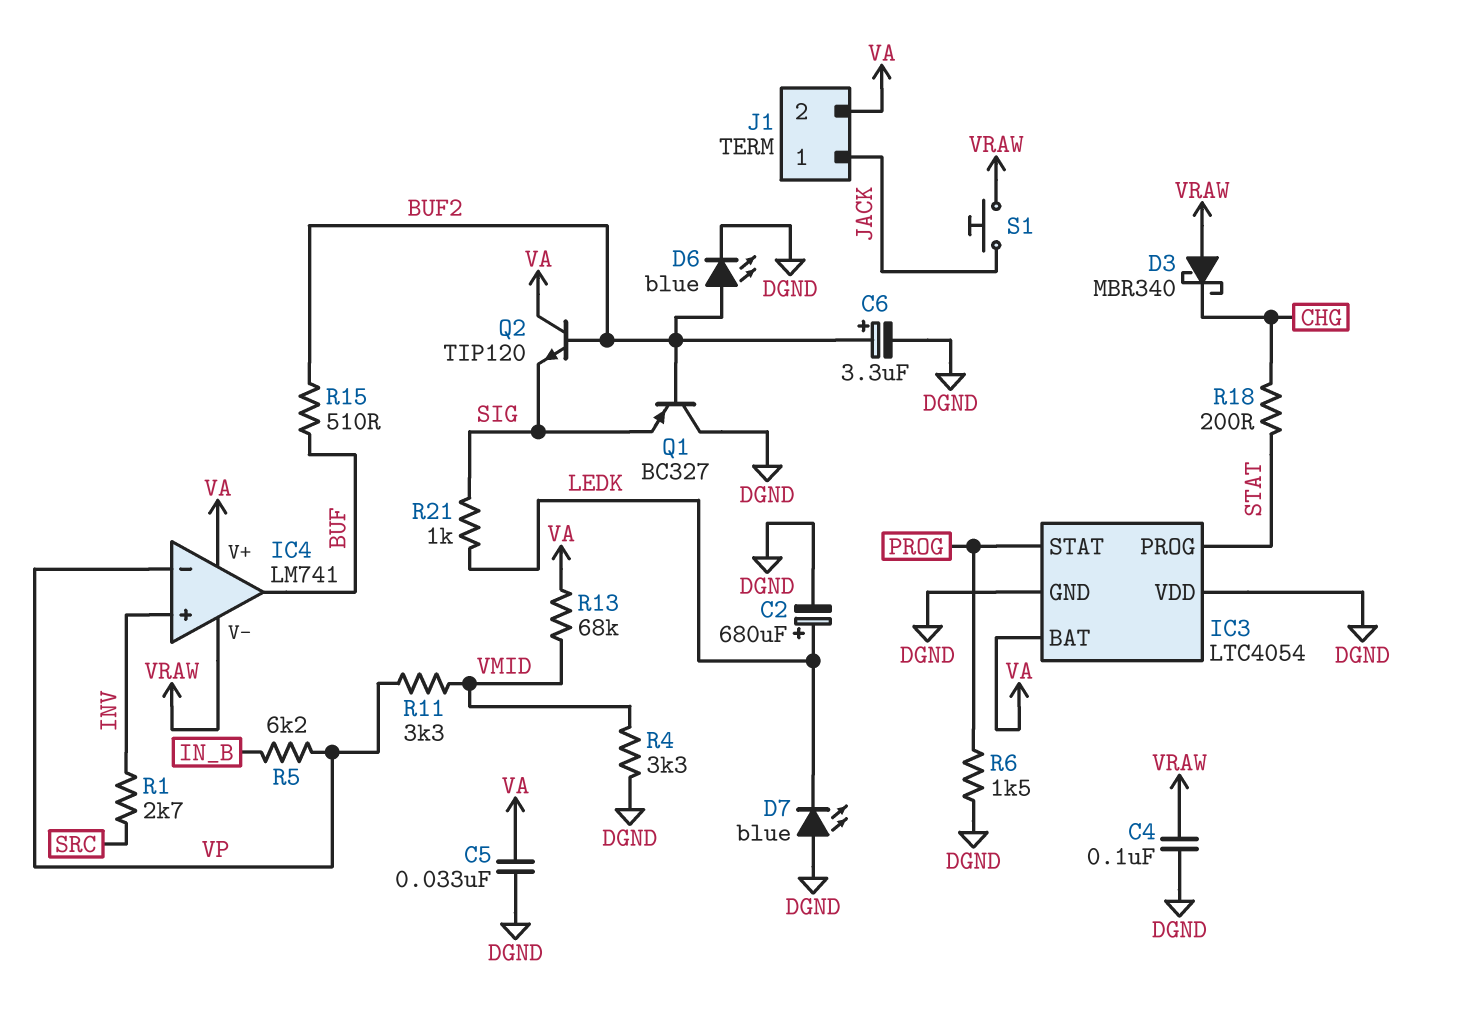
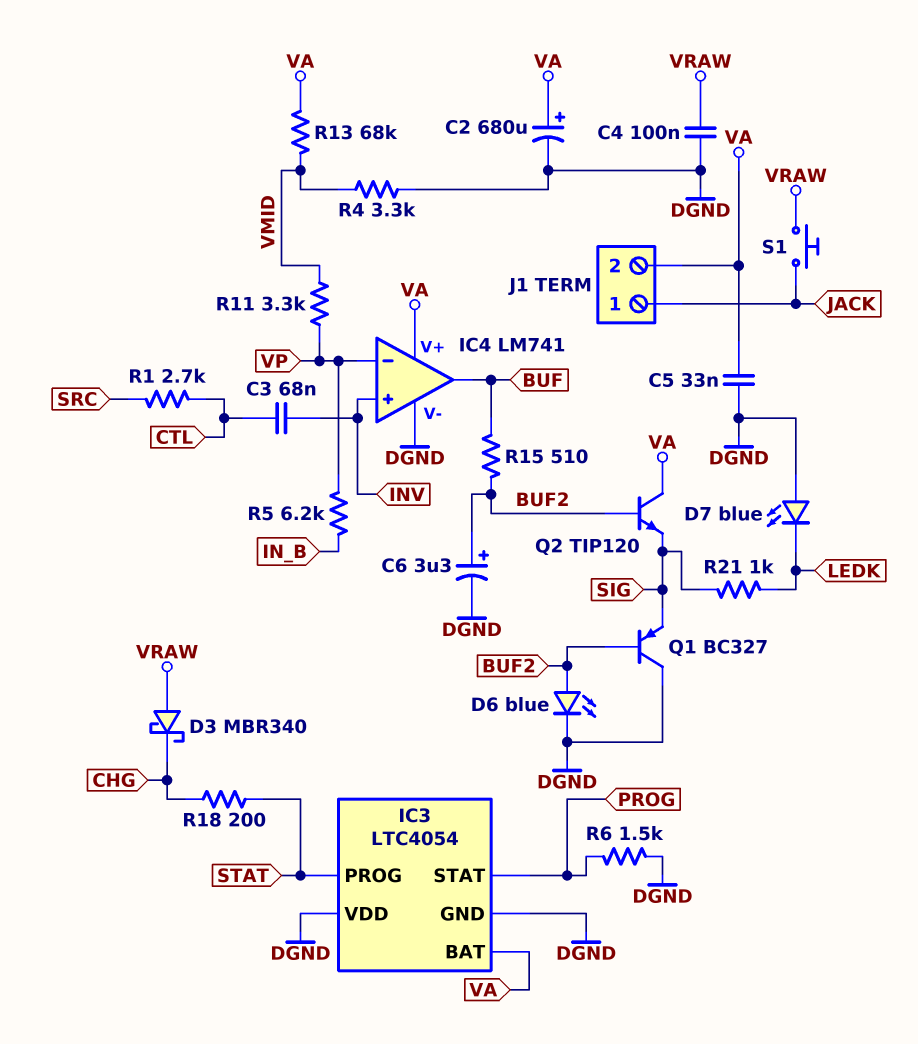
C2: 680uF (plus LEDK, minus DGND) -> 680uF (plus VA, minus DGND)
C3: none -> 68nF (CTL, INV)
IC4 pin V-: VRAW -> DGND
R1: 2.7k (INV, SRC) -> 2.7k (CTL, SRC)

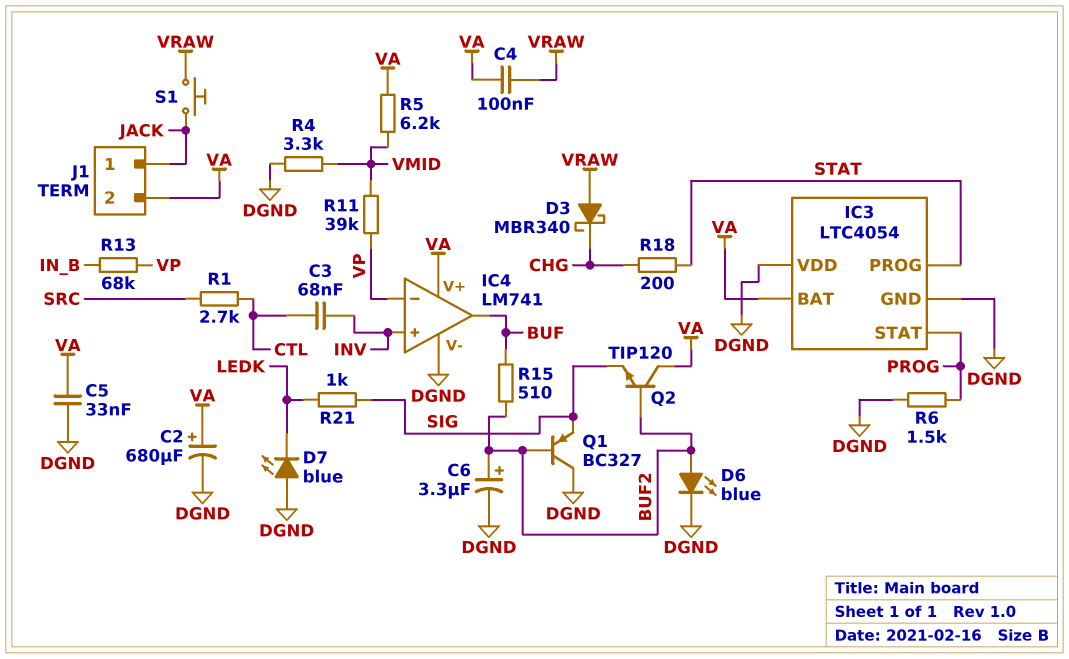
C4: 100nF (DGND, VRAW) -> 100nF (VA, VRAW)
R5: 6.2k (IN_B, VP) -> 6.2k (VA, VMID)
R11: 3.3k (VMID, VP) -> 39k (VMID, VP)
R13: 68k (VA, VMID) -> 68k (IN_B, VP)

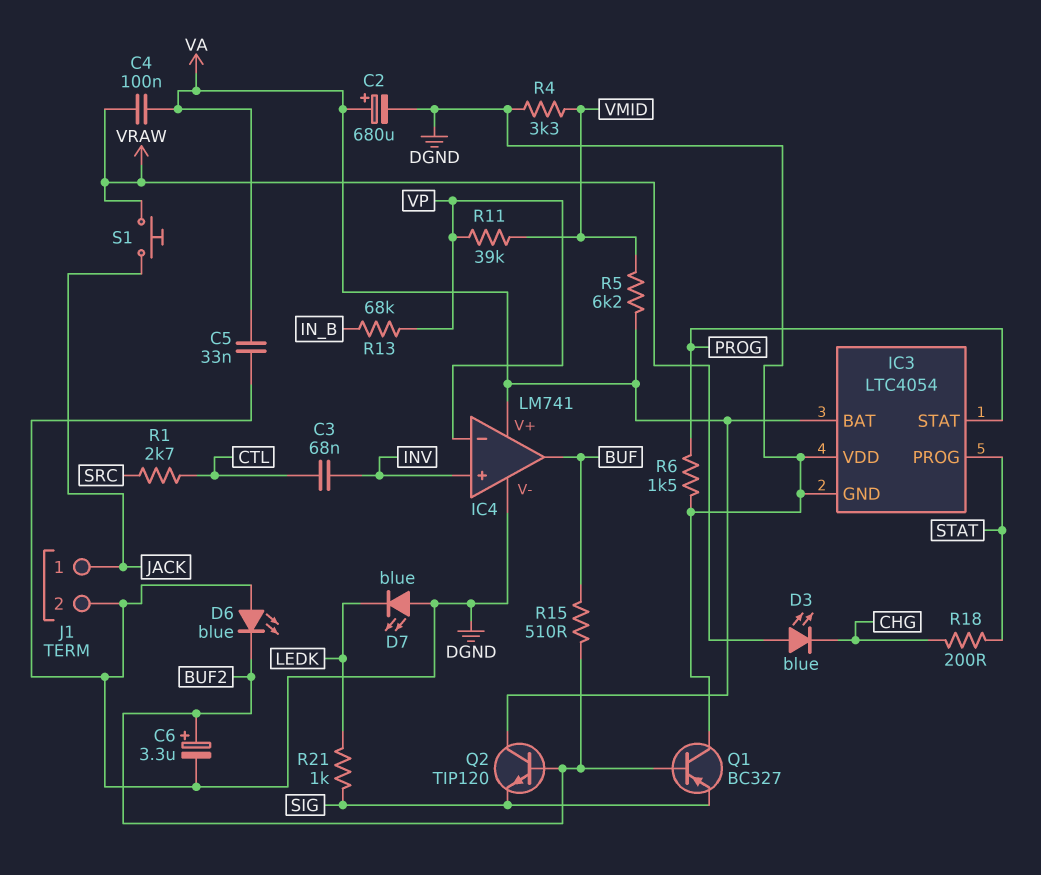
D3: schottky MBR340 (A VRAW, K CHG) -> LED blue (A VRAW, K CHG)
D6: LED blue (A BUF2, K DGND) -> LED blue (A DGND, K BUF2)
J1 pin 2: VA -> DGND

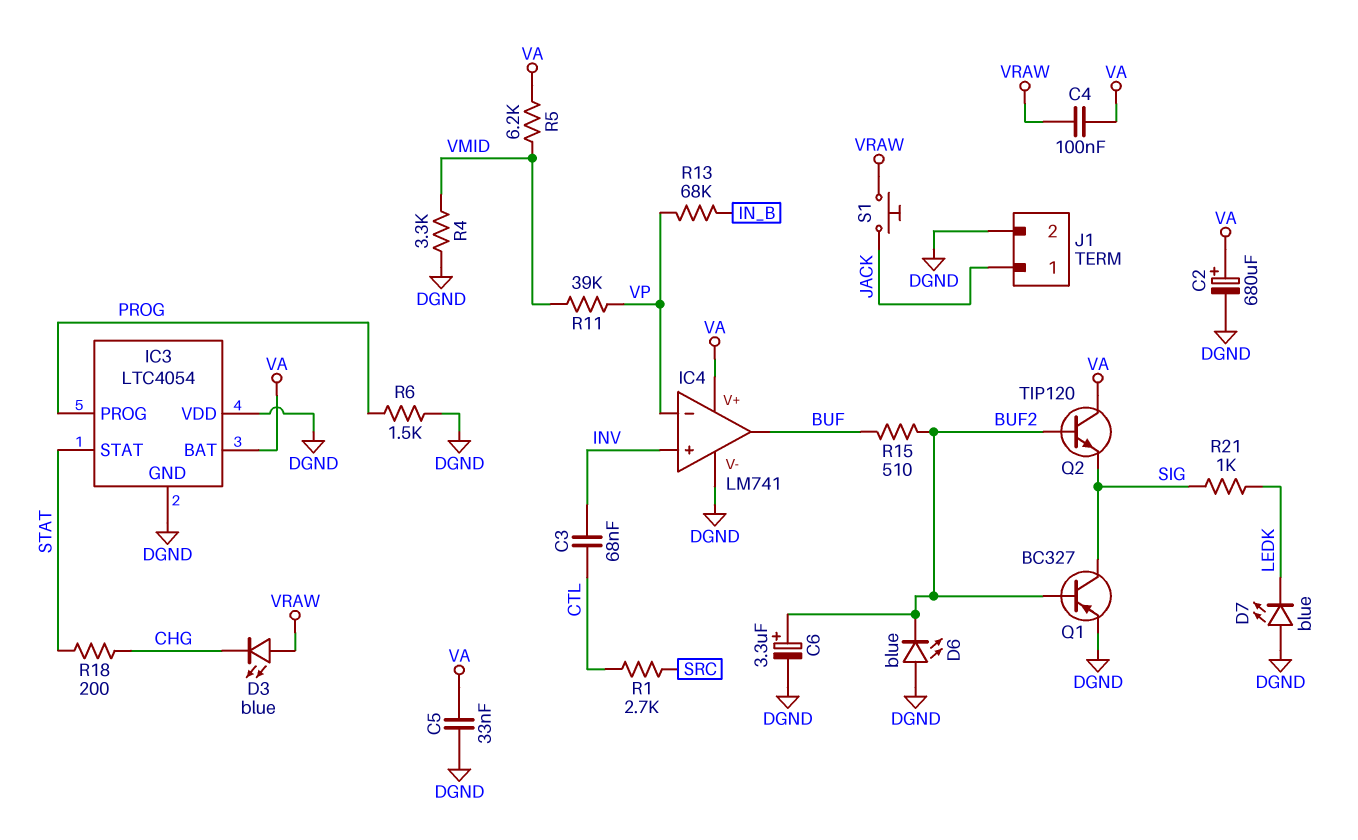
IC3 pin PROG: STAT -> PROG
IC3 pin STAT: PROG -> STAT
Q1: PNP BC327 (B BUF2, C DGND, E SIG) -> PNP BC327 (B BUF2, C SIG, E DGND)

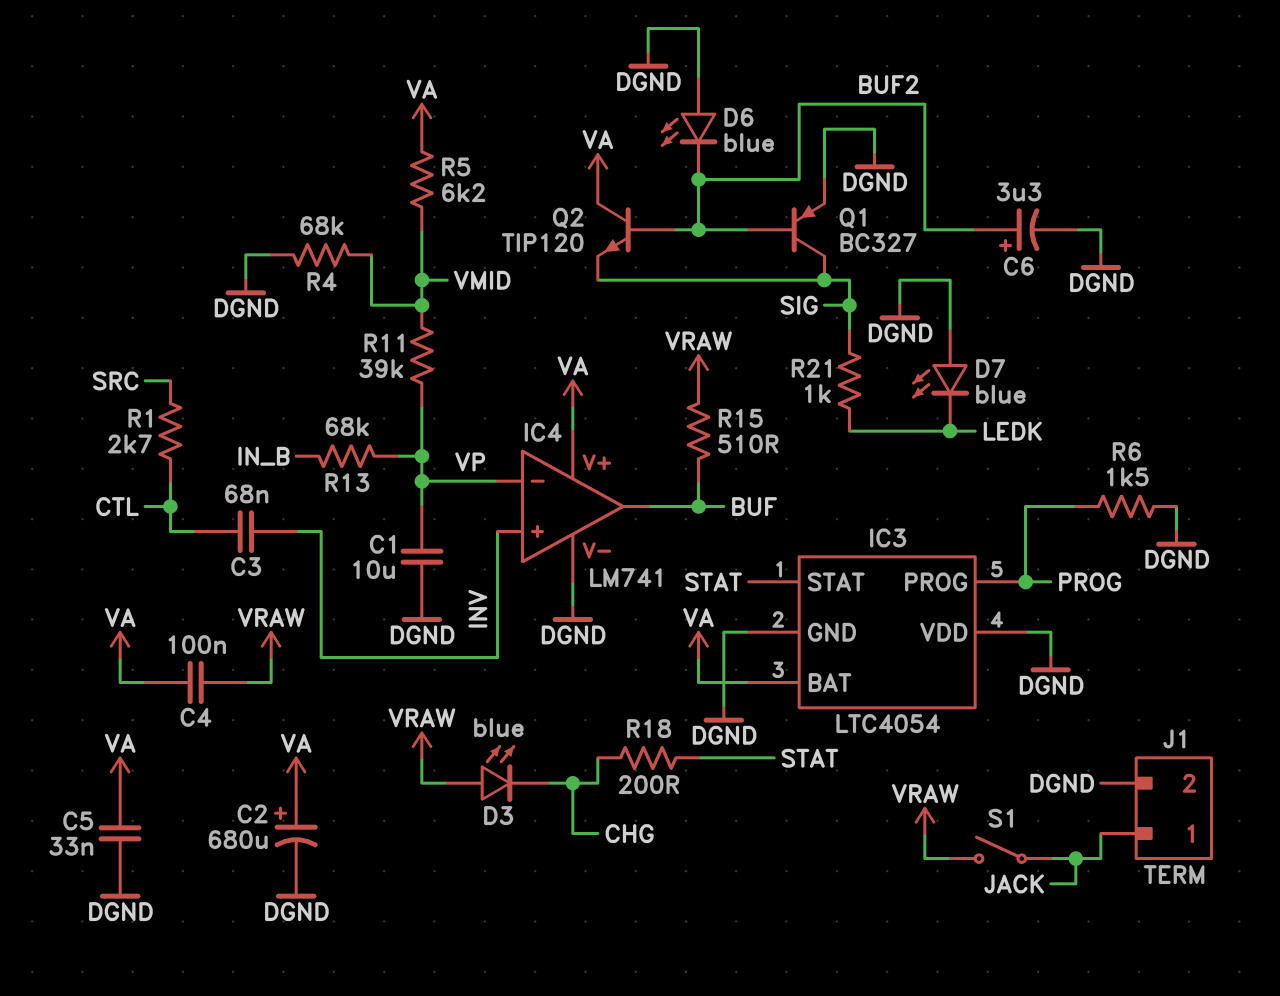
C1: none -> 10uF (DGND, VP)
R4: 3.3k (DGND, VMID) -> 68k (DGND, VMID)
R15: 510 (BUF, BUF2) -> 510 (BUF, VRAW)
S1: button (JACK, VRAW) -> switch (JACK, VRAW)

